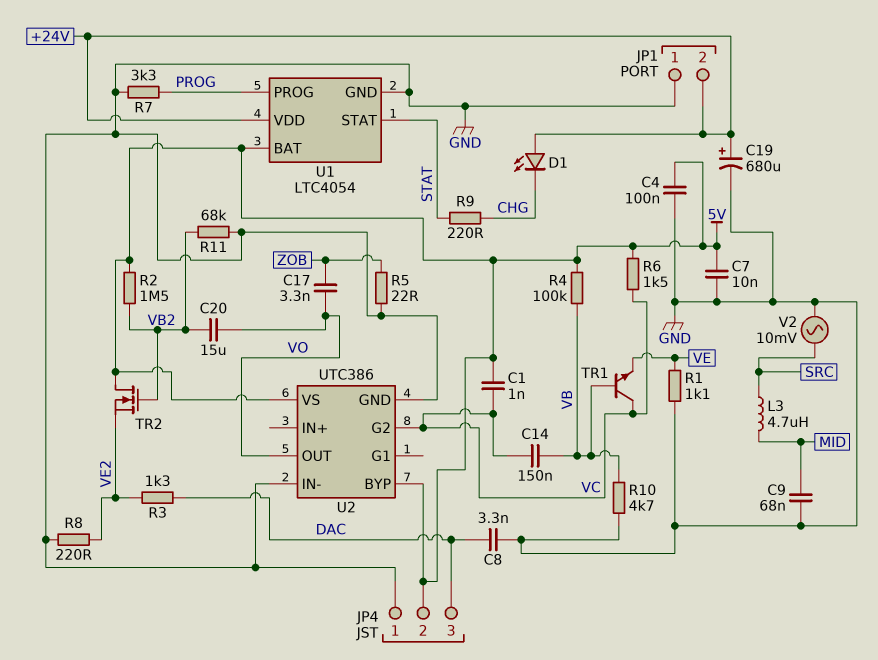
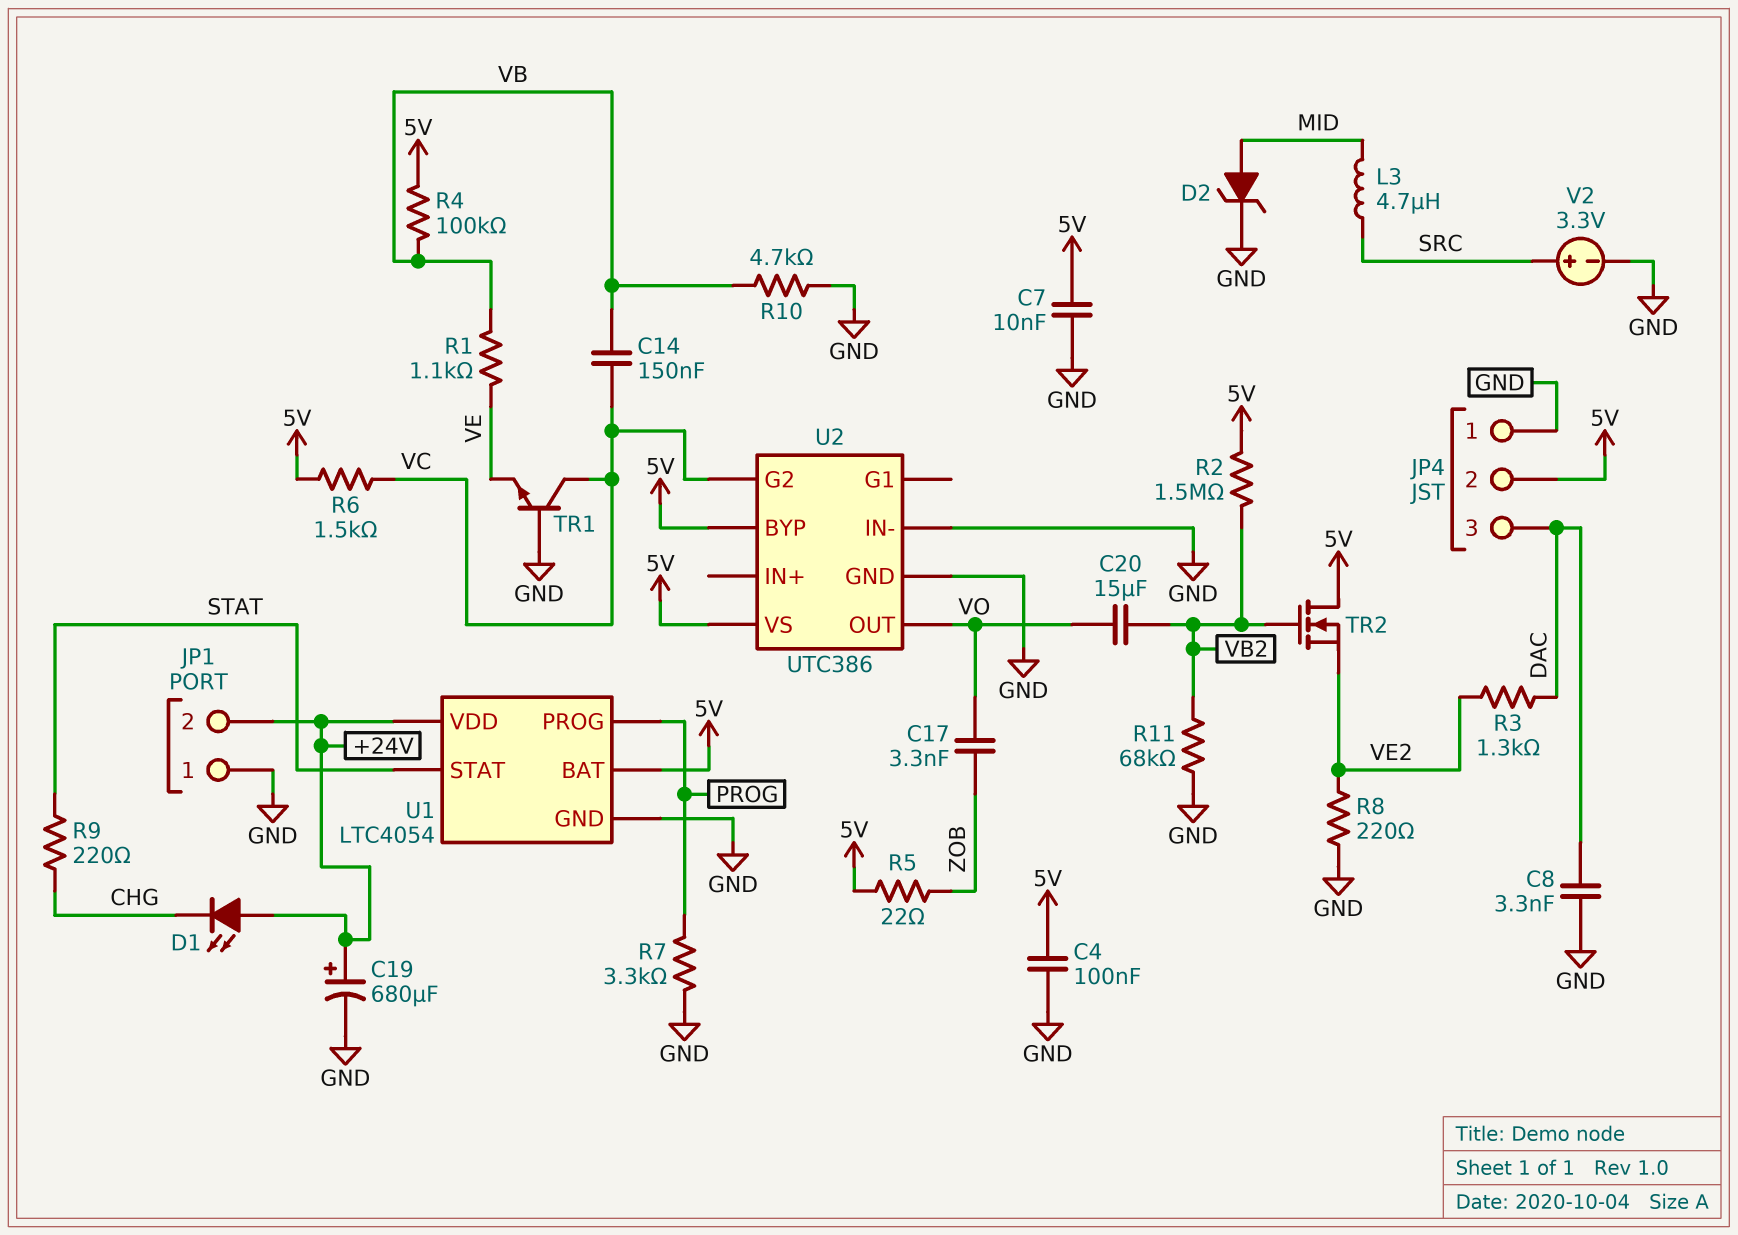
C1: 1nF (5V, VC) -> none
C9: 68nF (GND, MID) -> none
D2: none -> zener (A MID, K GND)
R1: 1.1k (GND, VE) -> 1.1k (VB, VE)
R5: 22 (GND, ZOB) -> 22 (5V, ZOB)
TR1: NPN (B VB, C VC, E VE) -> NPN (B GND, C VC, E VE)
V2: AC 10mV (GND, SRC) -> 3.3V (plus SRC, minus GND)

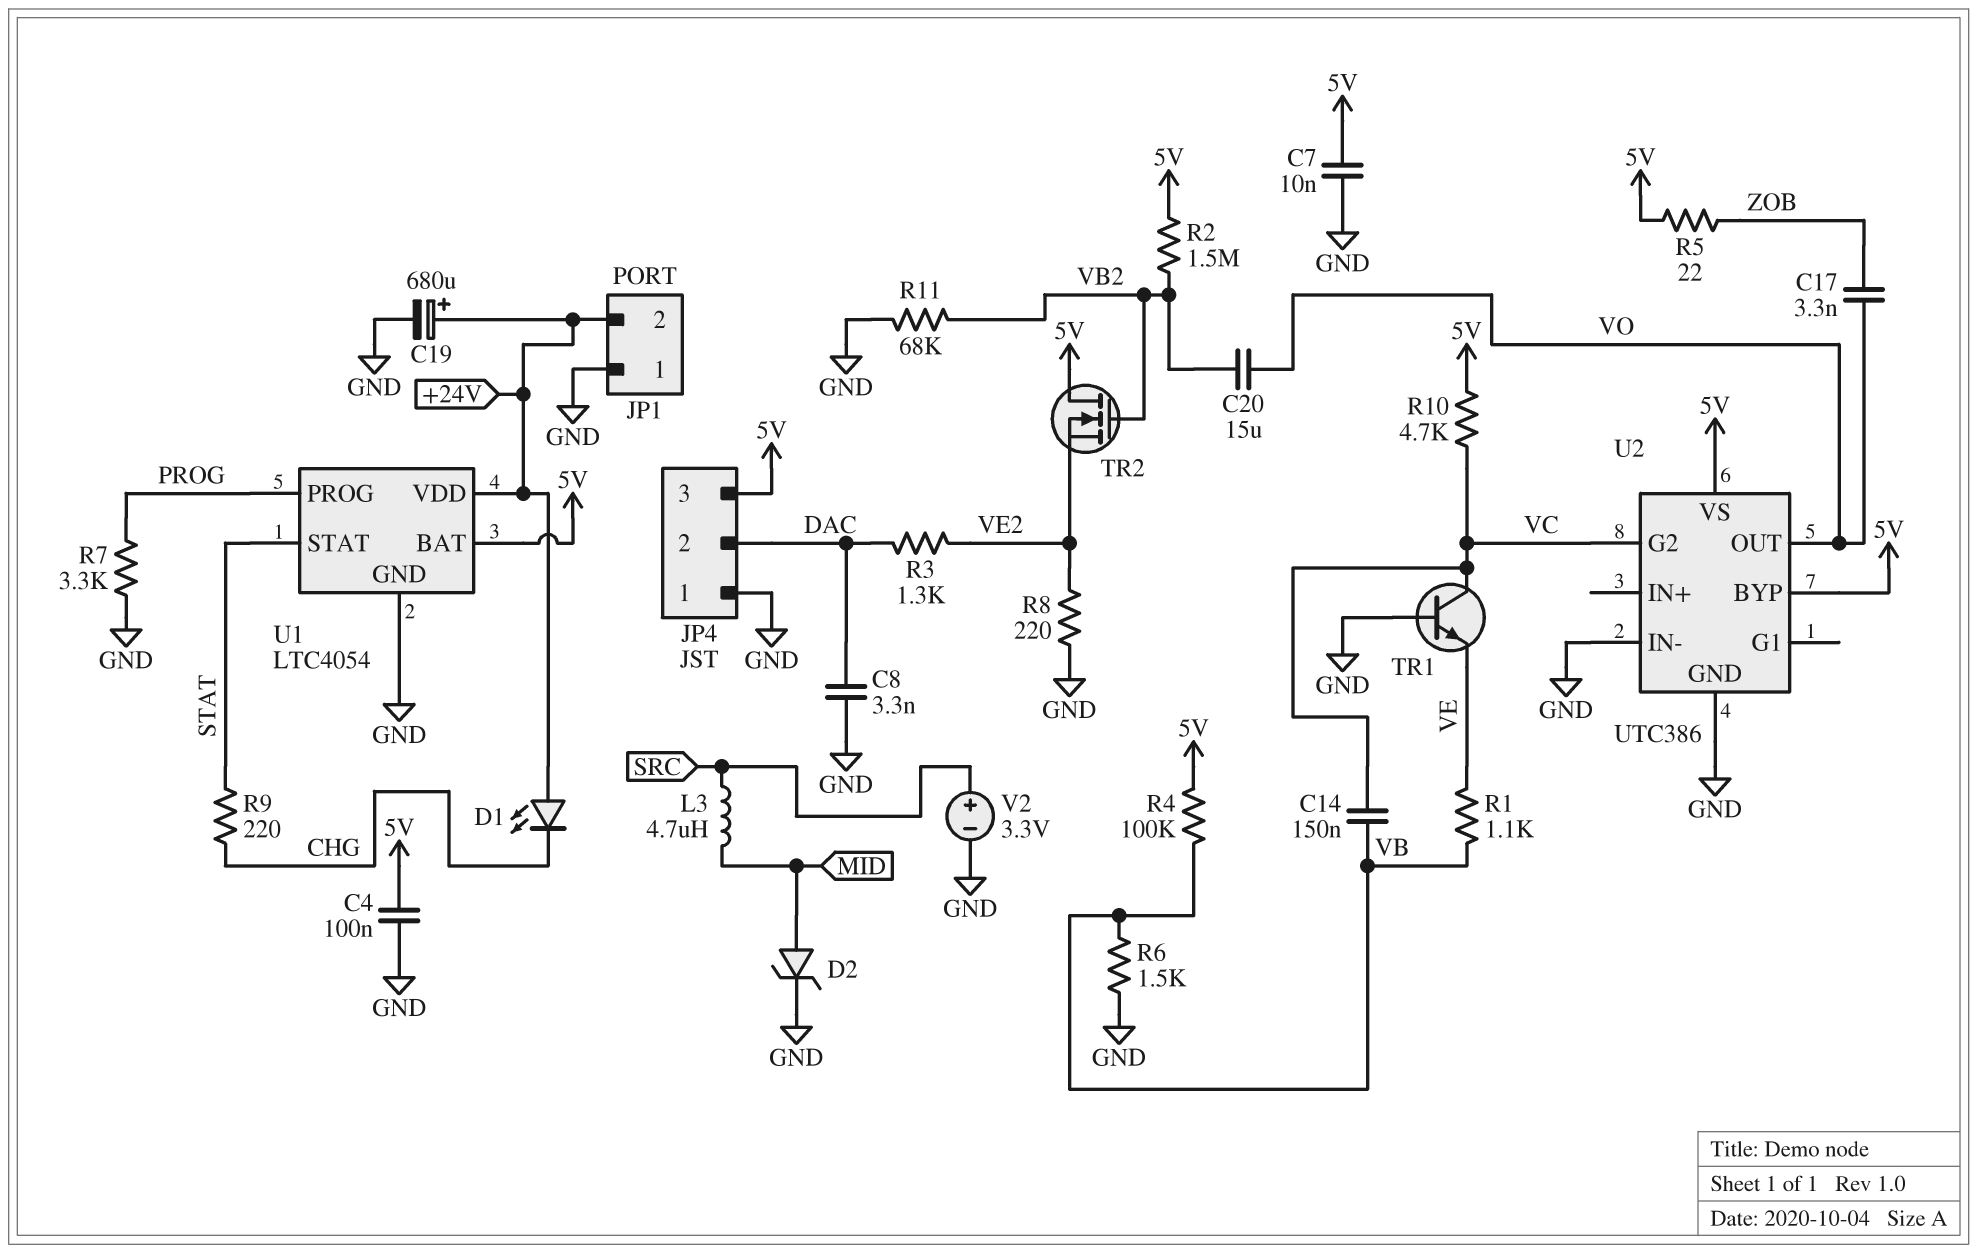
JP4 pin 2: 5V -> DAC
JP4 pin 3: DAC -> 5V
R6: 1.5k (5V, VC) -> 1.5k (GND, VB)
R10: 4.7k (GND, VB) -> 4.7k (5V, VC)

